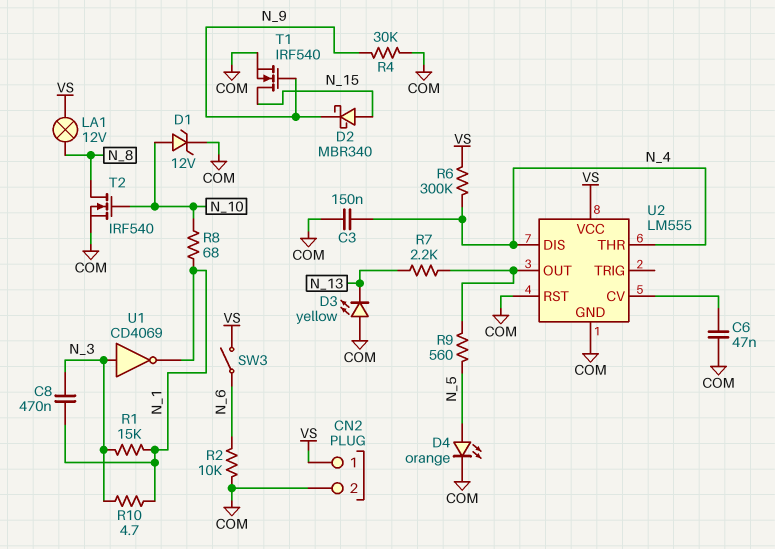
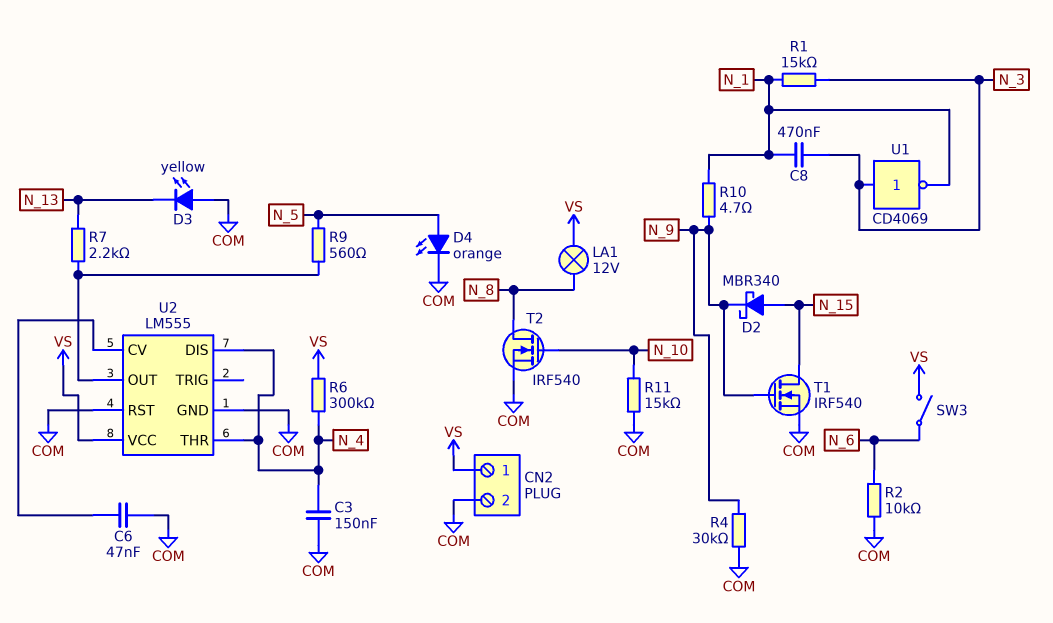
D1: zener 12V (A N_10, K COM) -> none
R8: 68 (N_1, N_10) -> none
R10: 4.7 (N_1, N_3) -> 4.7 (N_1, N_9)
R11: none -> 15k (COM, N_10)

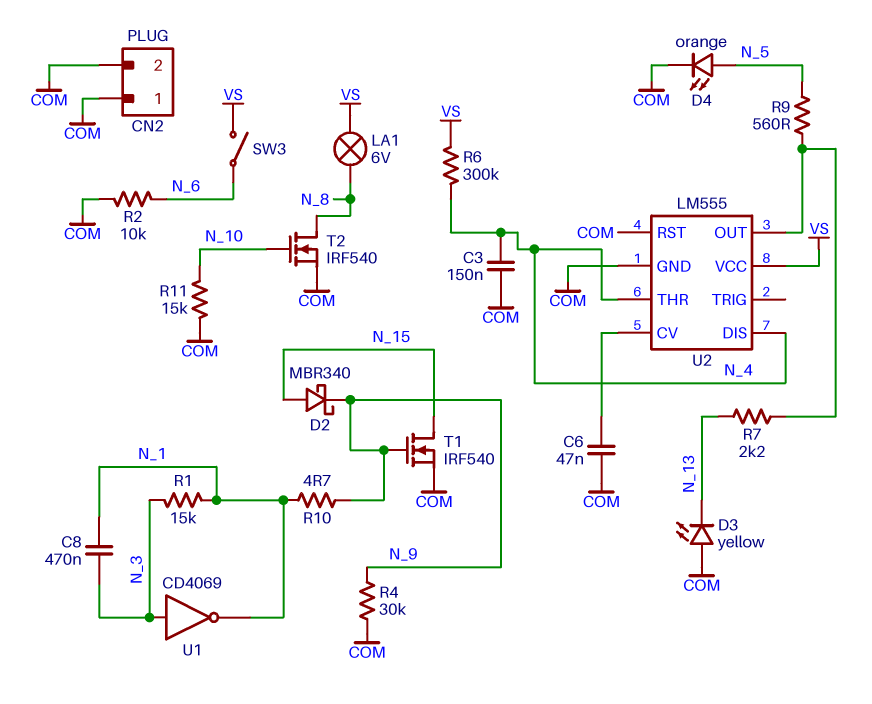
CN2 pin 1: VS -> COM
LA1: lamp 12V (N_8, VS) -> lamp 6V (N_8, VS)

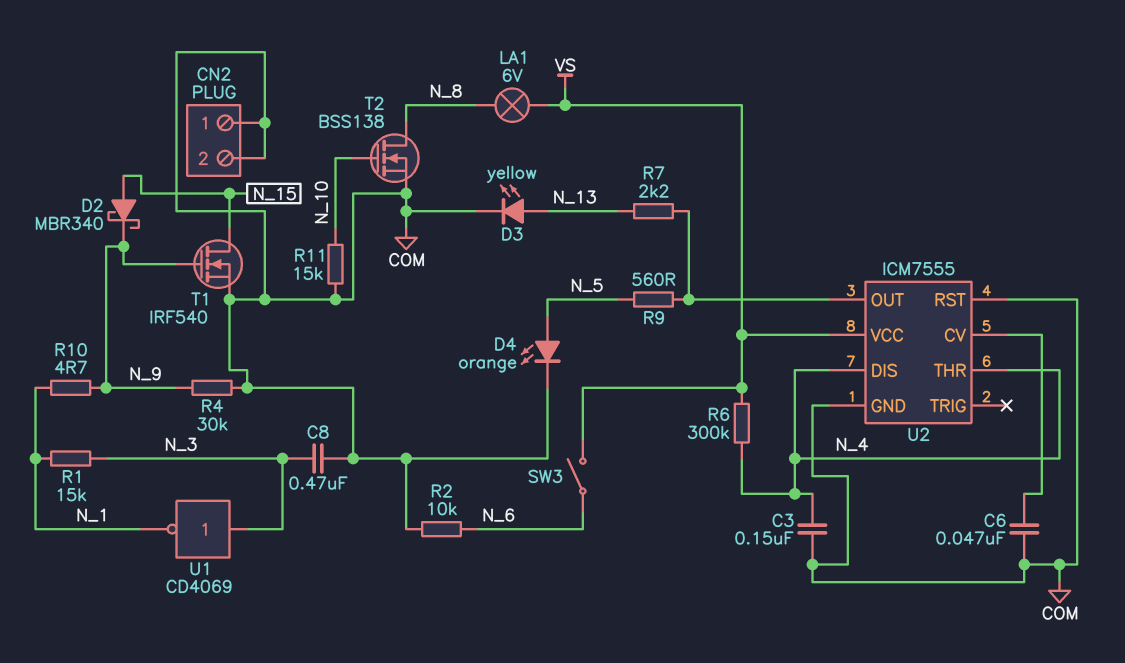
C8: 470nF (N_1, N_3) -> 470nF (COM, N_3)
D3: LED yellow (A COM, K N_13) -> LED yellow (A N_13, K COM)
T2: NMOS IRF540 (G N_10, D N_8, S COM) -> NMOS BSS138 (G N_10, D N_8, S COM)
U2: LM555 -> ICM7555

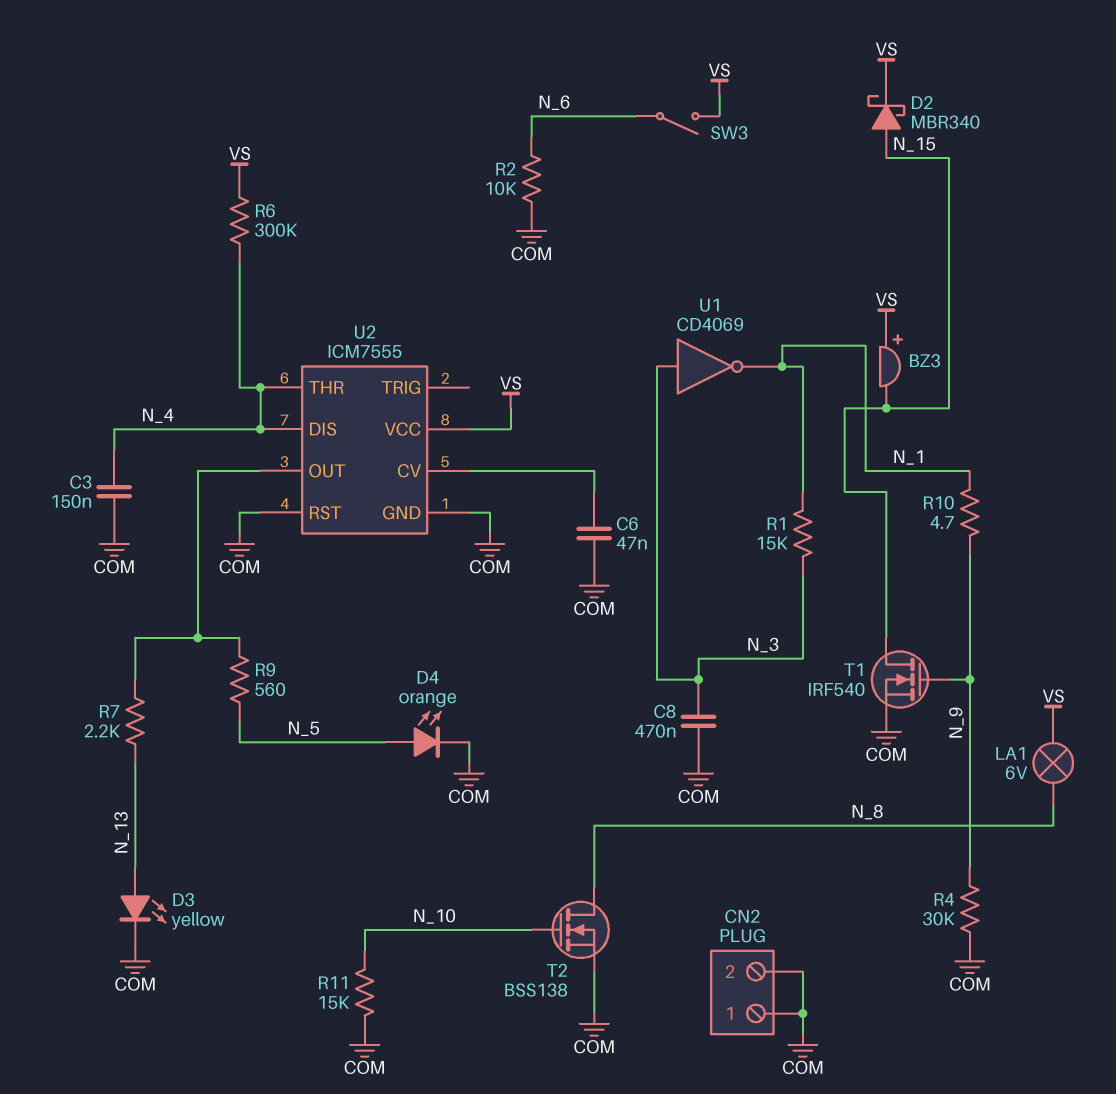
BZ3: none -> buzzer (plus VS, minus N_15)
D2: schottky MBR340 (A N_15, K N_9) -> schottky MBR340 (A N_15, K VS)

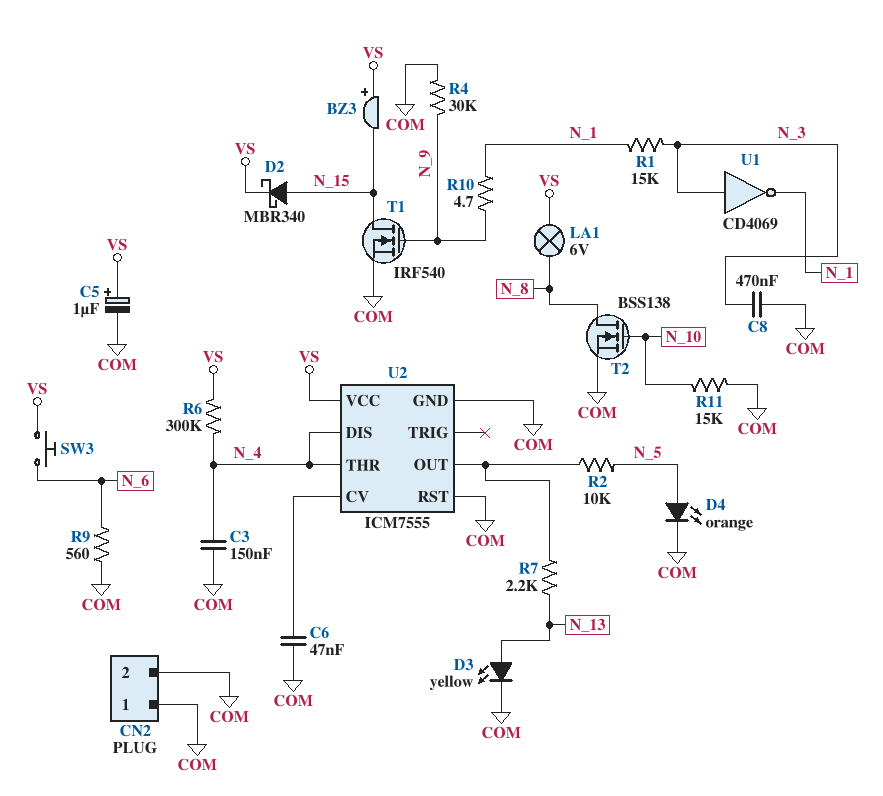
C5: none -> 1uF (plus VS, minus COM)
R2: 10k (COM, N_6) -> 10k (N_5, U2/OUT)
R9: 560 (N_5, U2/OUT) -> 560 (COM, N_6)
SW3: switch (N_6, VS) -> button (N_6, VS)

